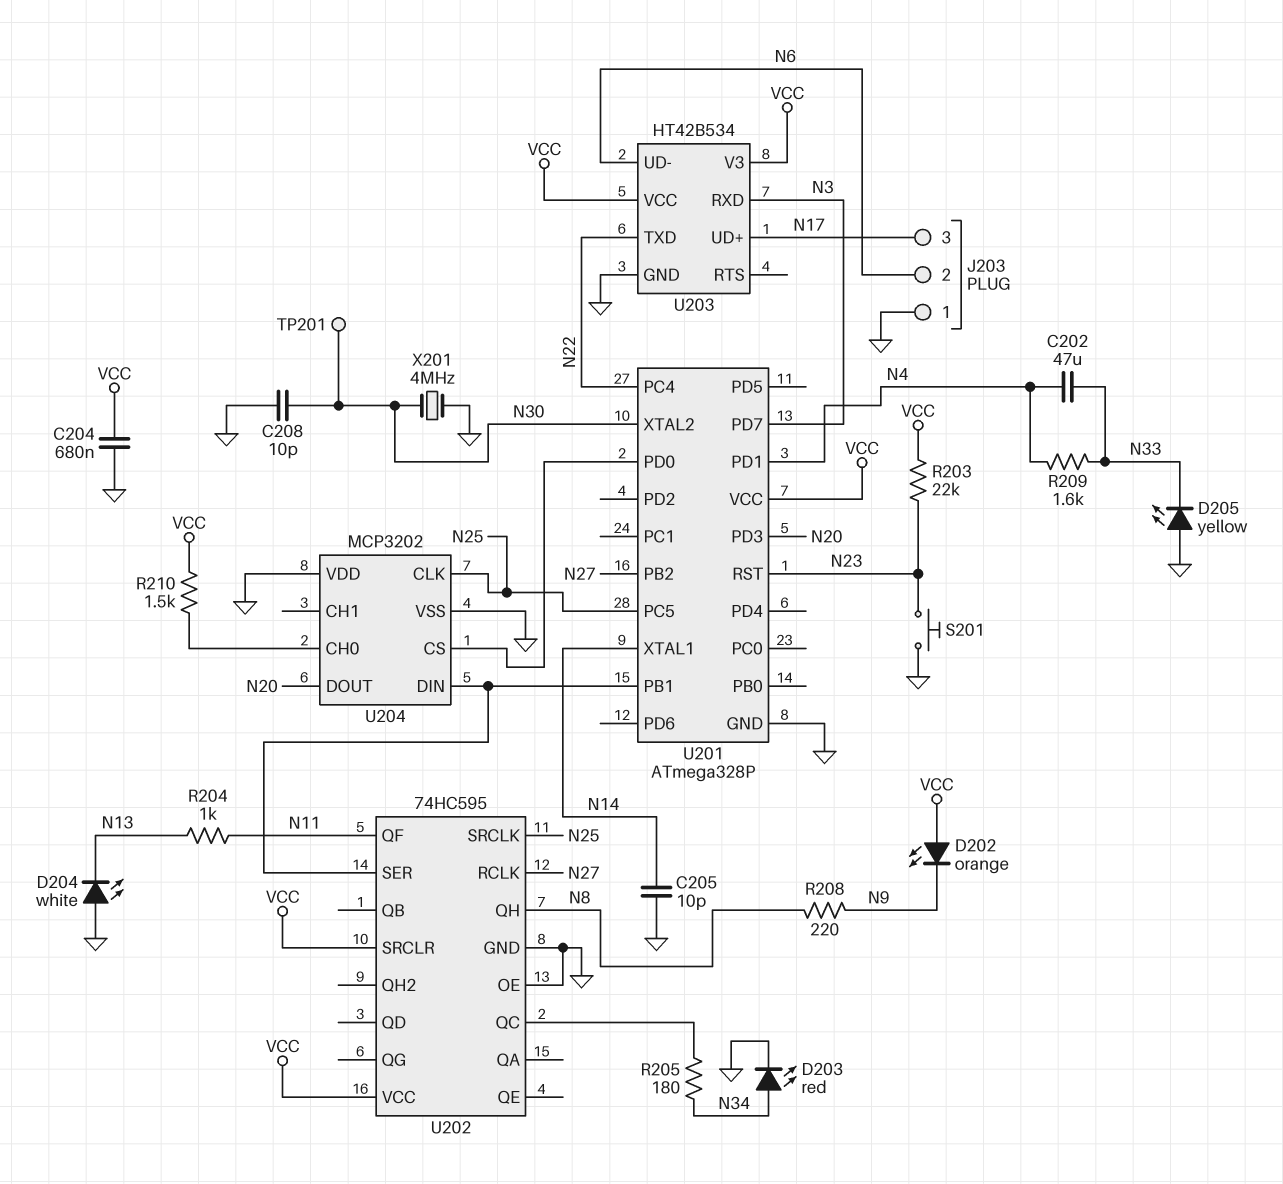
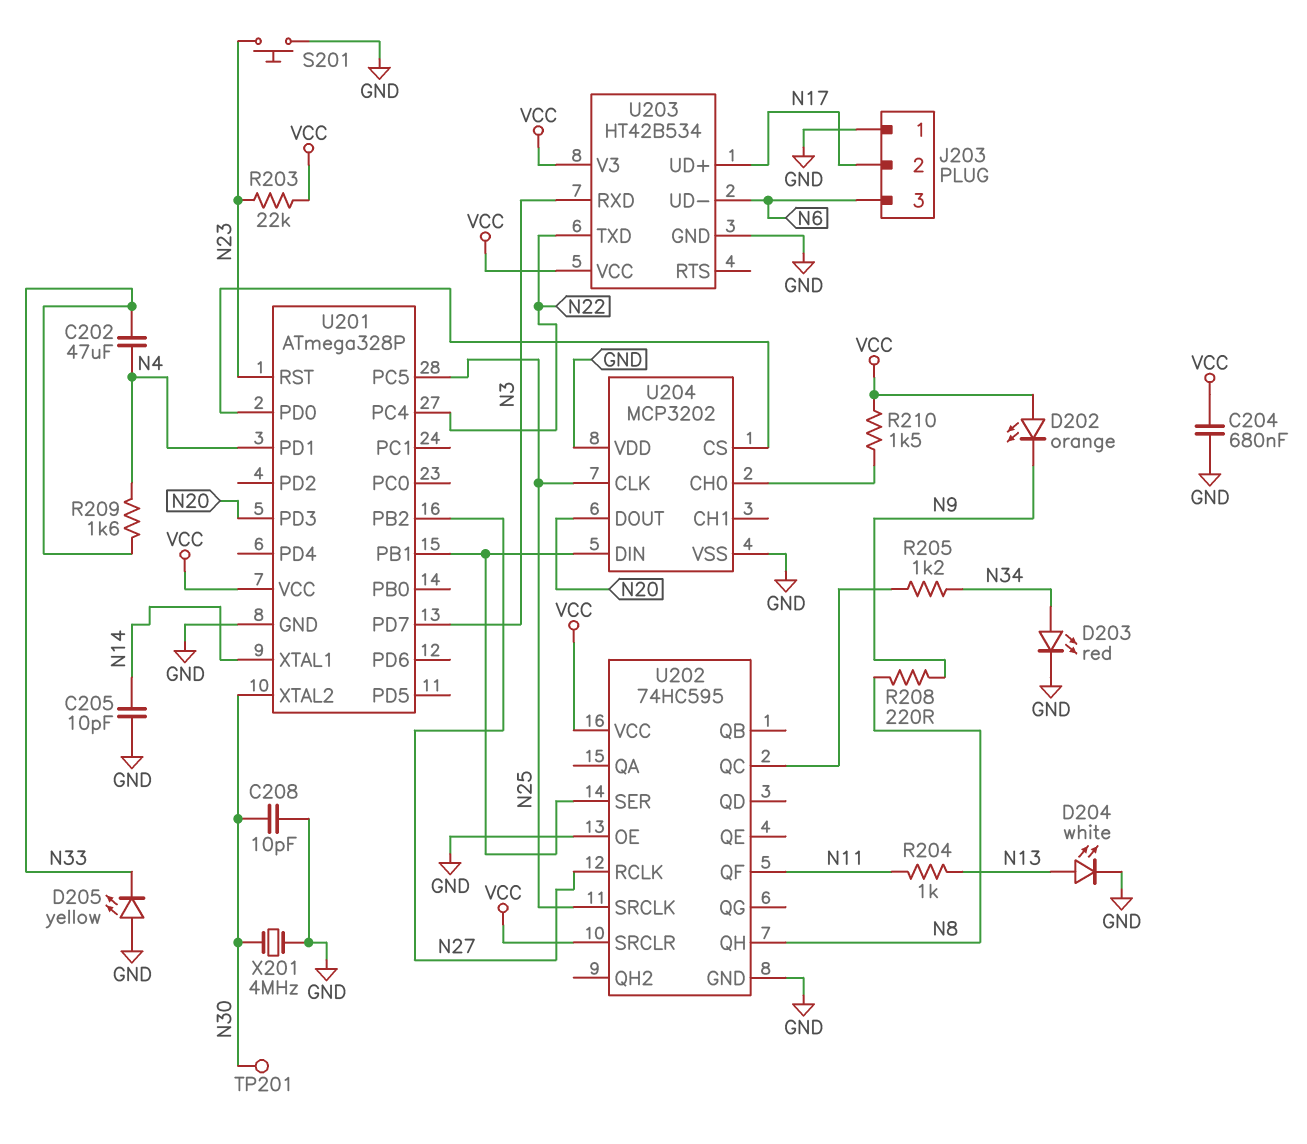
D204: LED white (A GND, K N13) -> LED white (A N13, K GND)
J203 pin 2: N6 -> N17
J203 pin 3: N17 -> N6
R205: 180 (N34, U202/QC) -> 1.2k (N34, U202/QC)

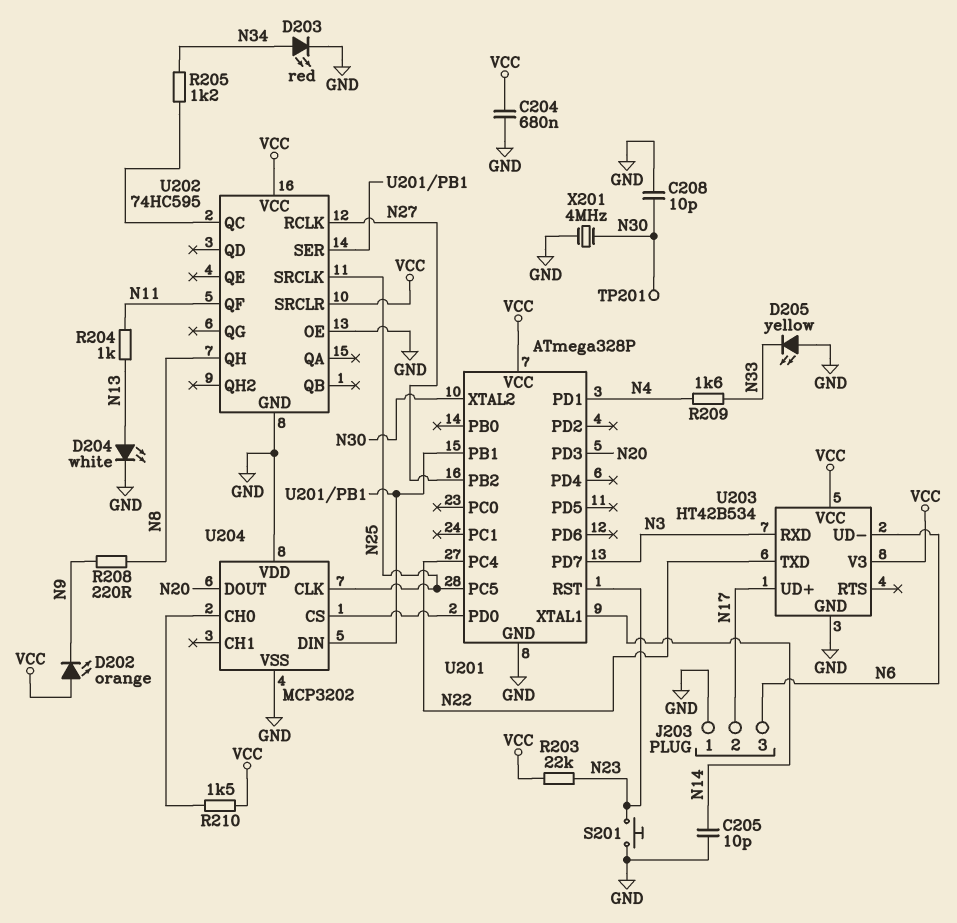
C202: 47uF (N4, N33) -> none

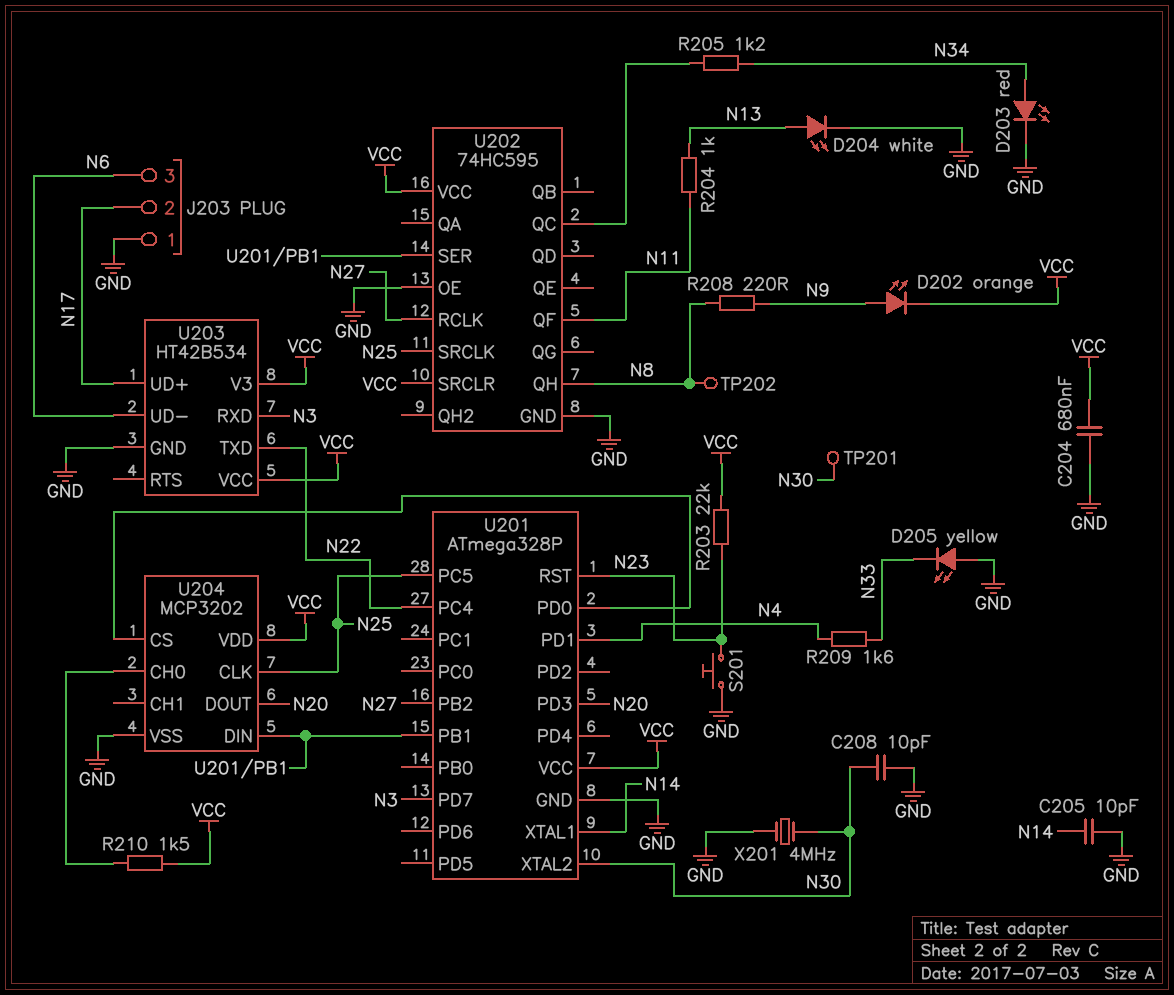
D202: LED orange (A VCC, K N9) -> LED orange (A N9, K VCC)
TP202: none -> test point (N8)
U204 pin VDD: GND -> VCC

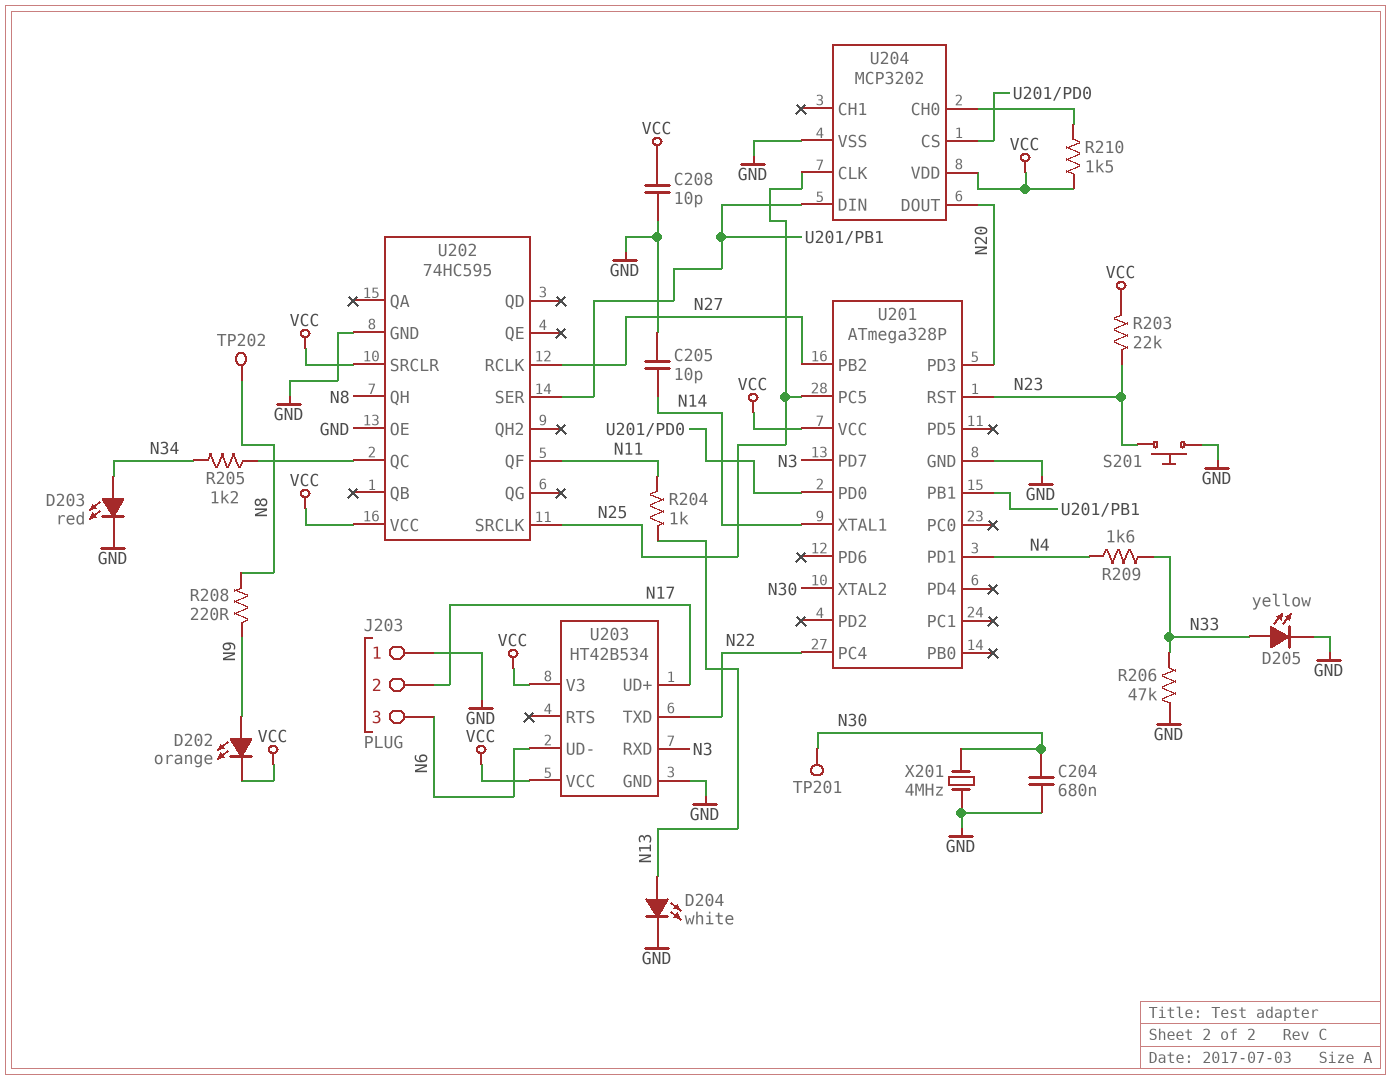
C204: 680nF (GND, VCC) -> 680nF (GND, N30)
C208: 10pF (GND, N30) -> 10pF (GND, VCC)
D205: LED yellow (A GND, K N33) -> LED yellow (A N33, K GND)
R206: none -> 47k (GND, N33)

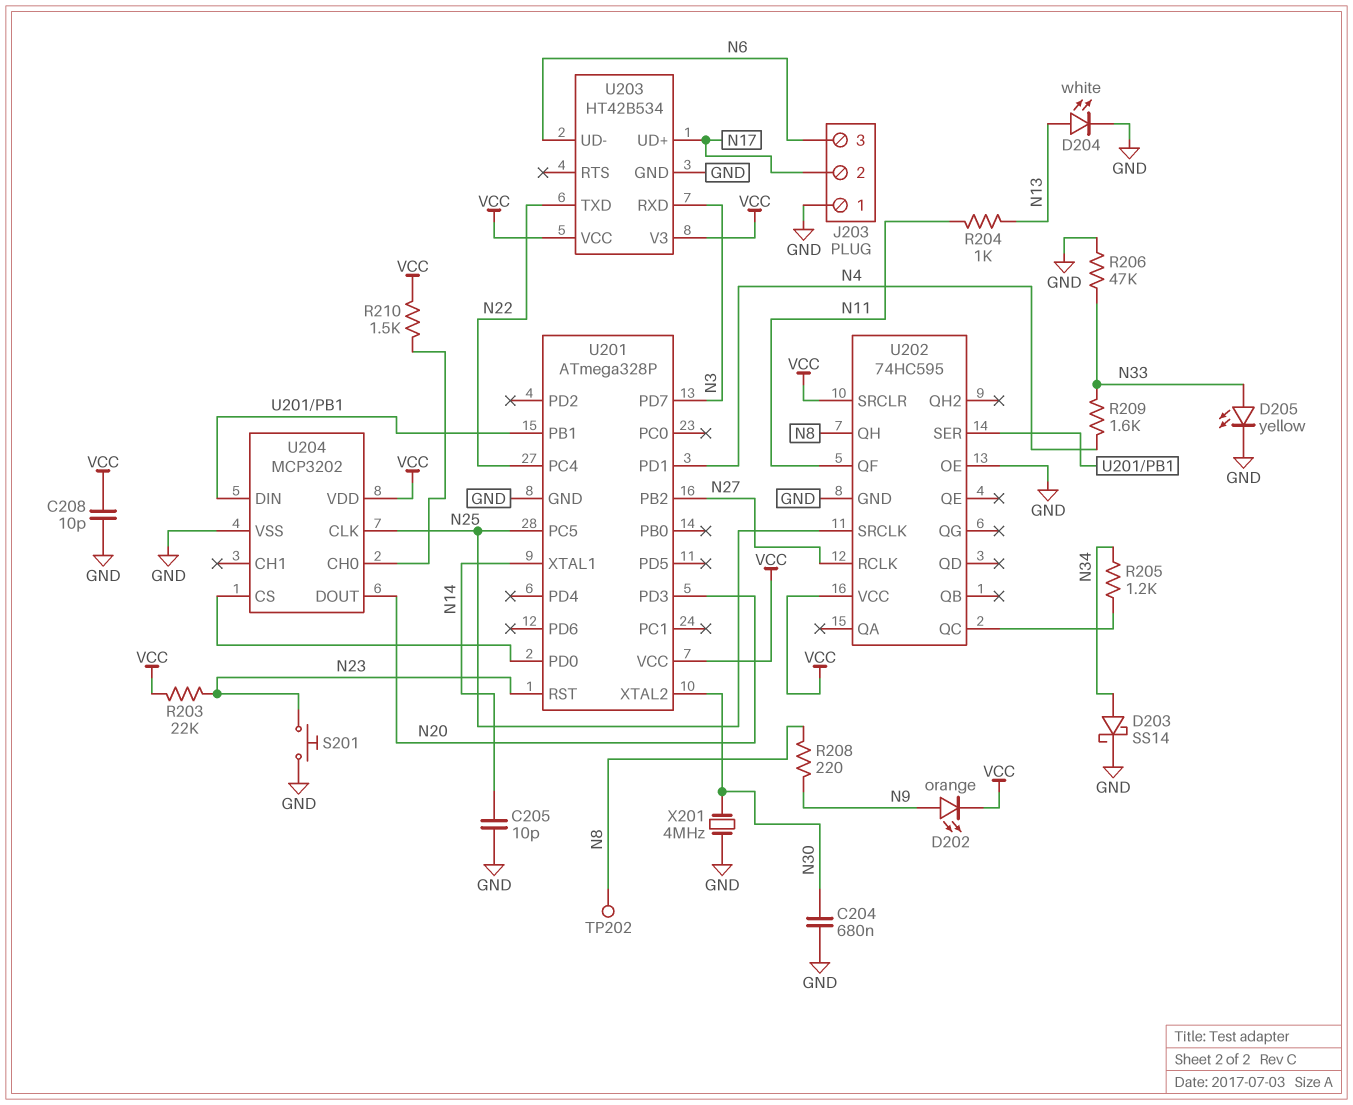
D203: LED red (A N34, K GND) -> schottky SS14 (A N34, K GND)
TP201: test point (N30) -> none

